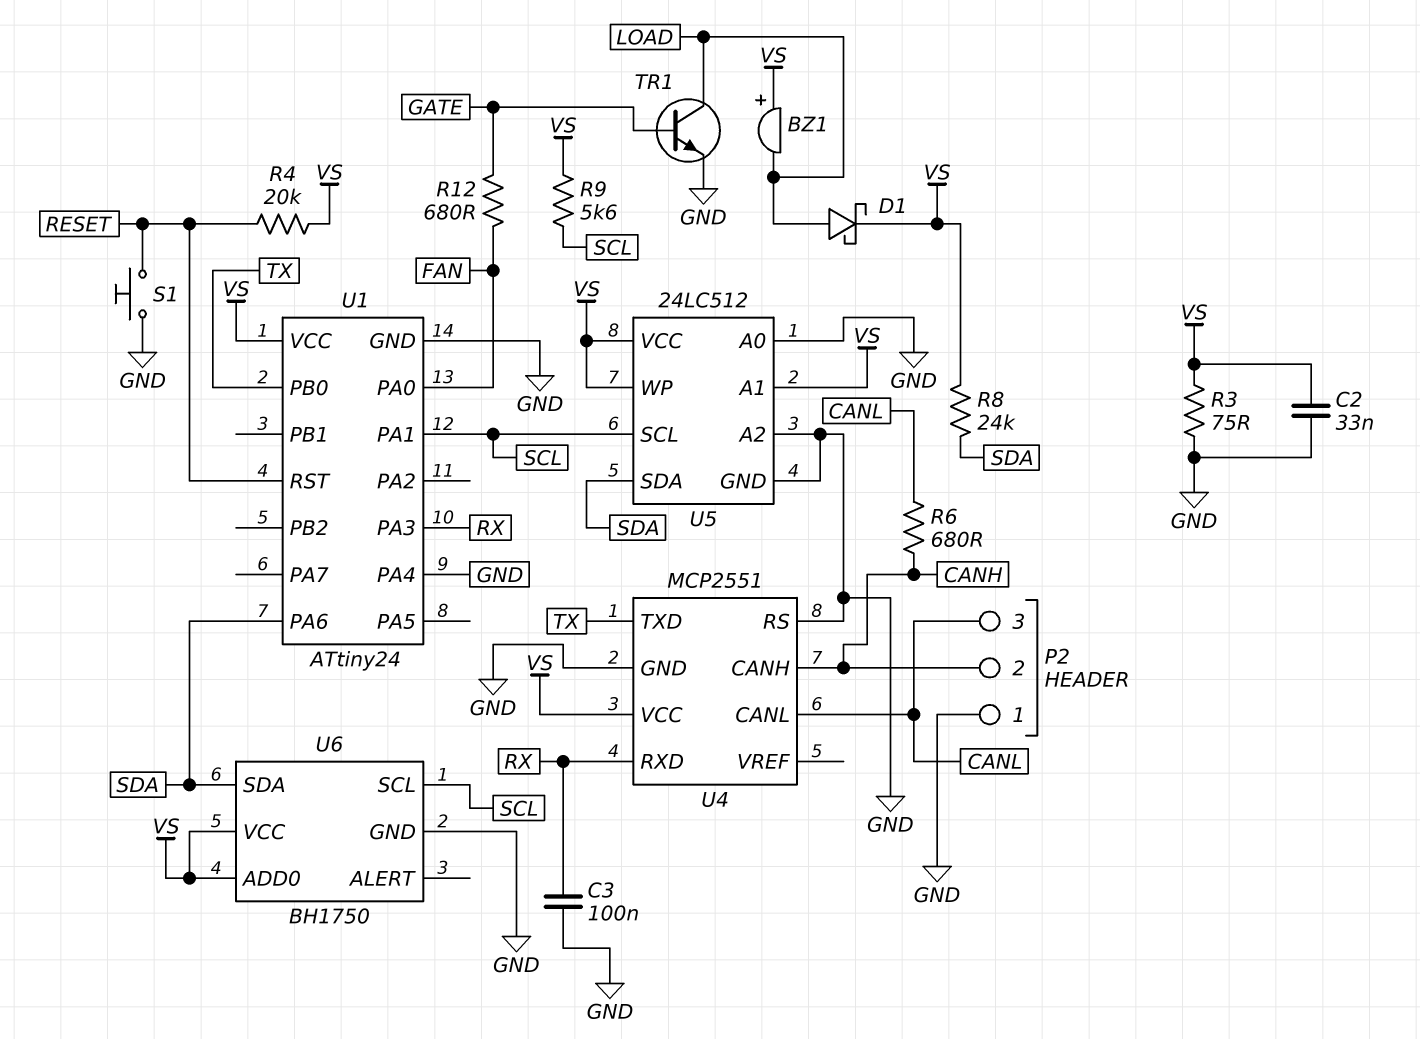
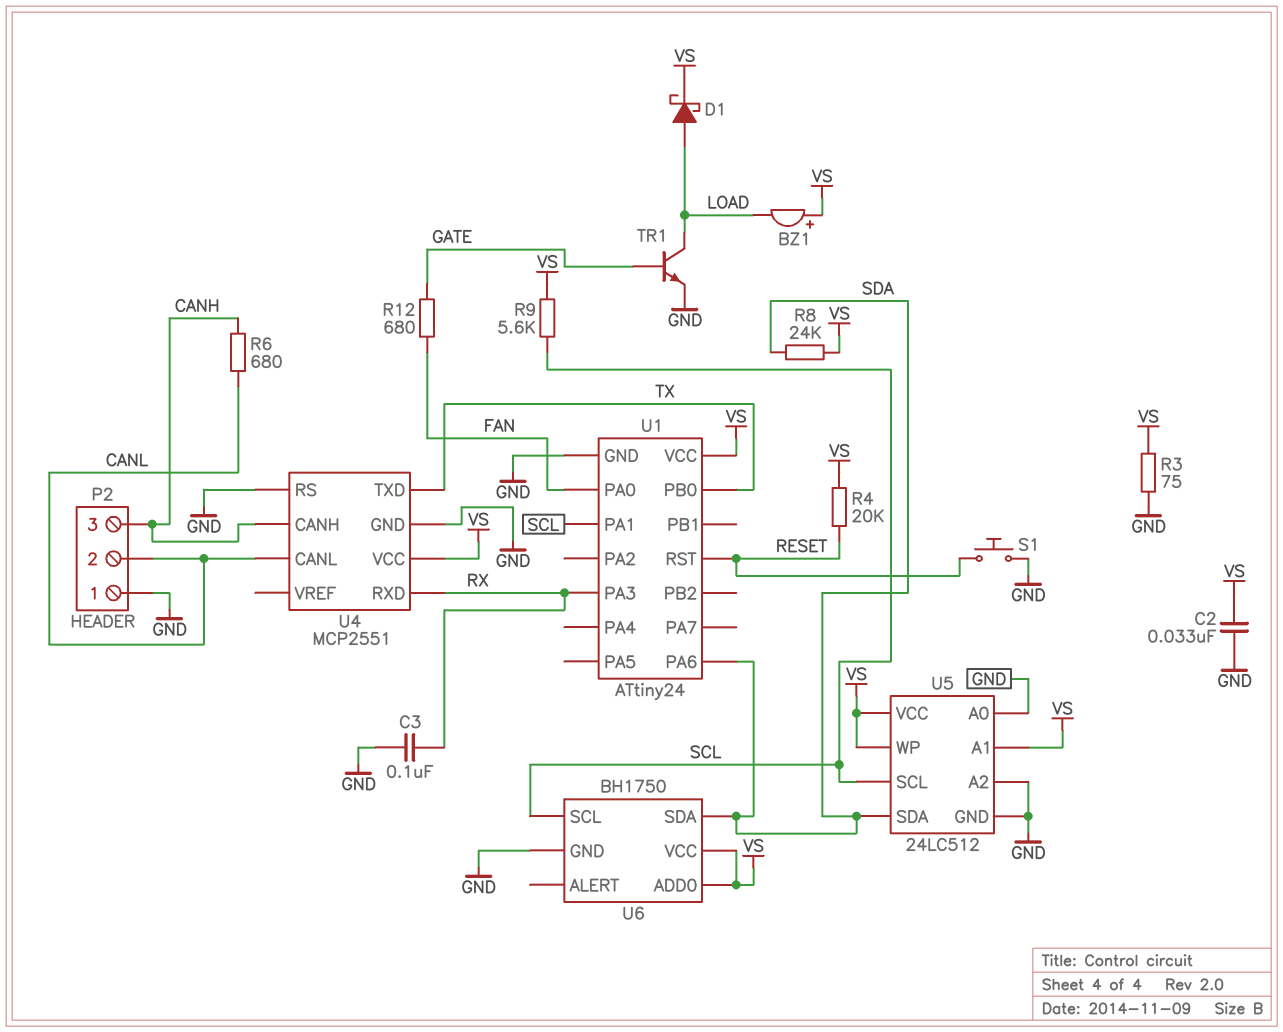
P2 pin 2: CANH -> CANL
P2 pin 3: CANL -> CANH
U1 pin PA4: GND -> none

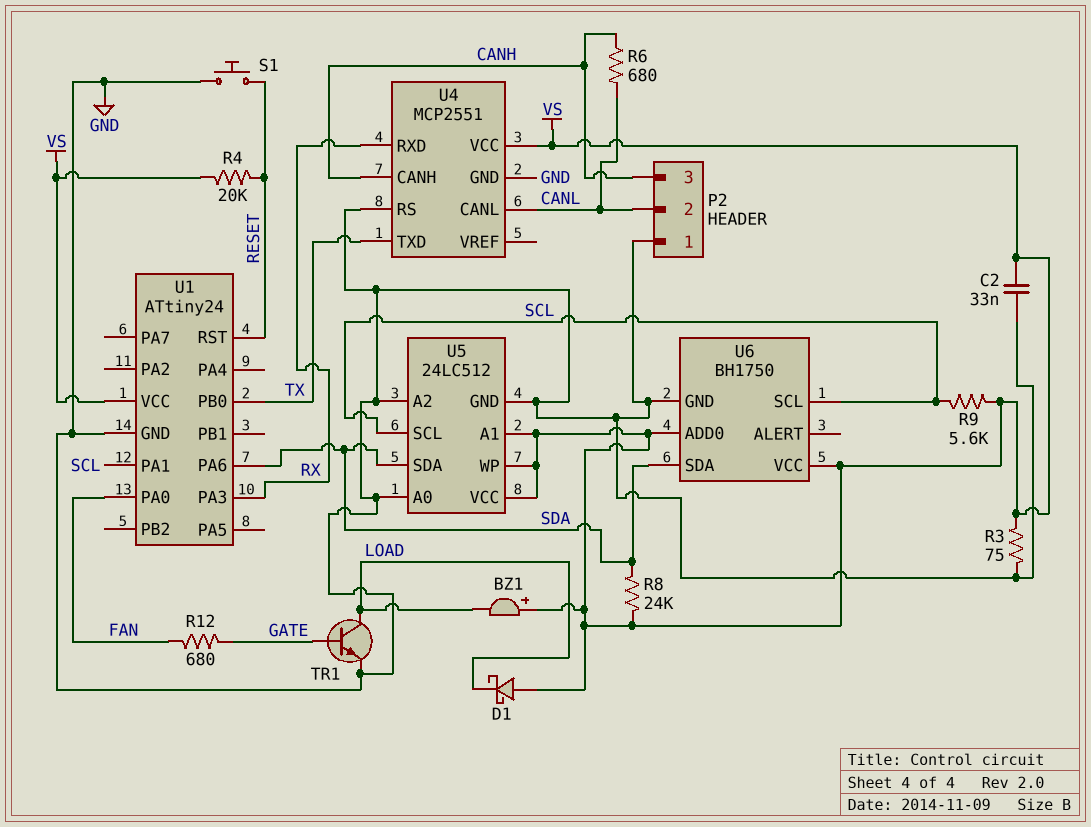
C3: 100nF (GND, RX) -> none
D1: schottky (A LOAD, K VS) -> schottky (A VS, K LOAD)

